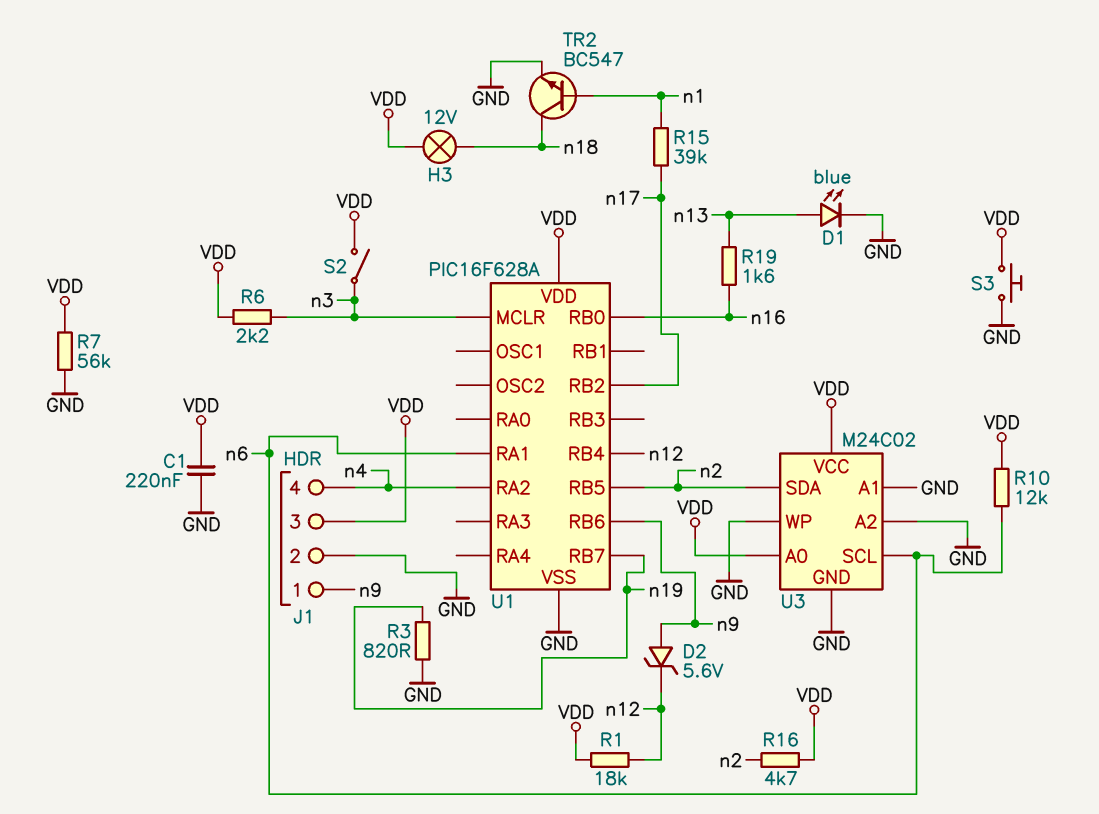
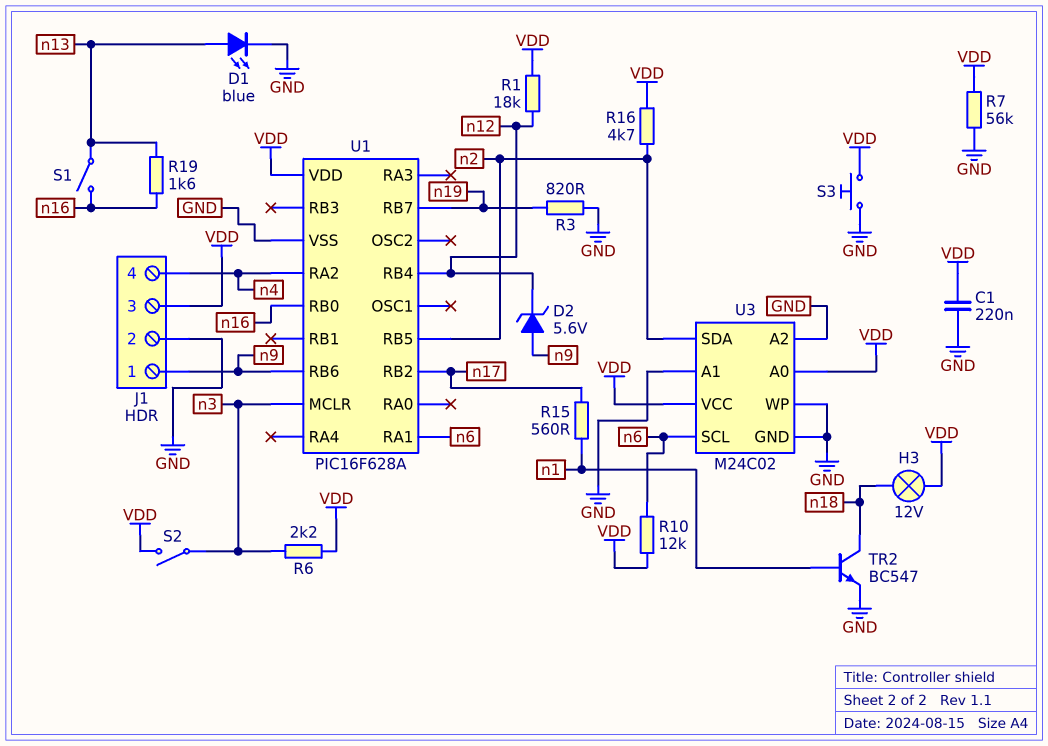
R15: 39k (n1, n17) -> 560 (n1, n17)
S1: none -> switch (n13, n16)

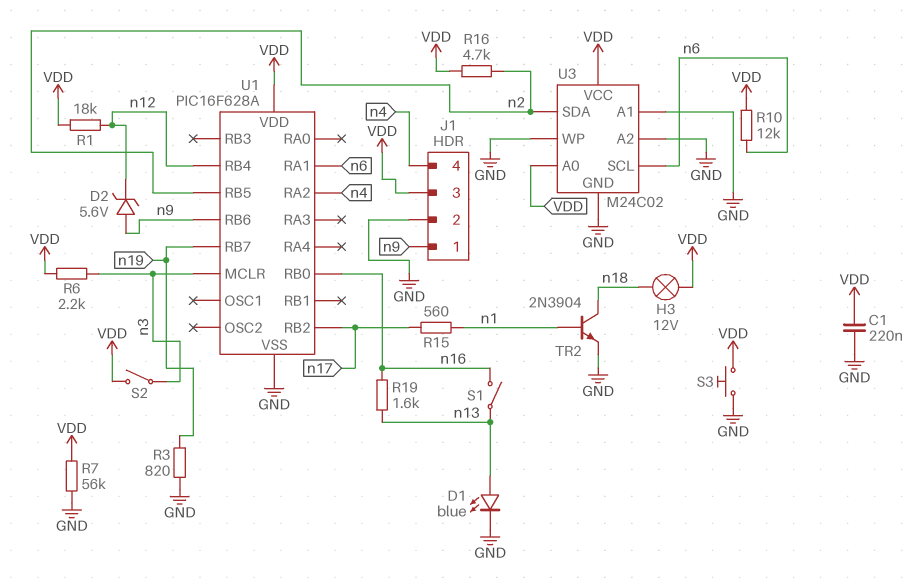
TR2: NPN BC547 (B n1, C n18, E GND) -> NPN 2N3904 (B n1, C n18, E GND)

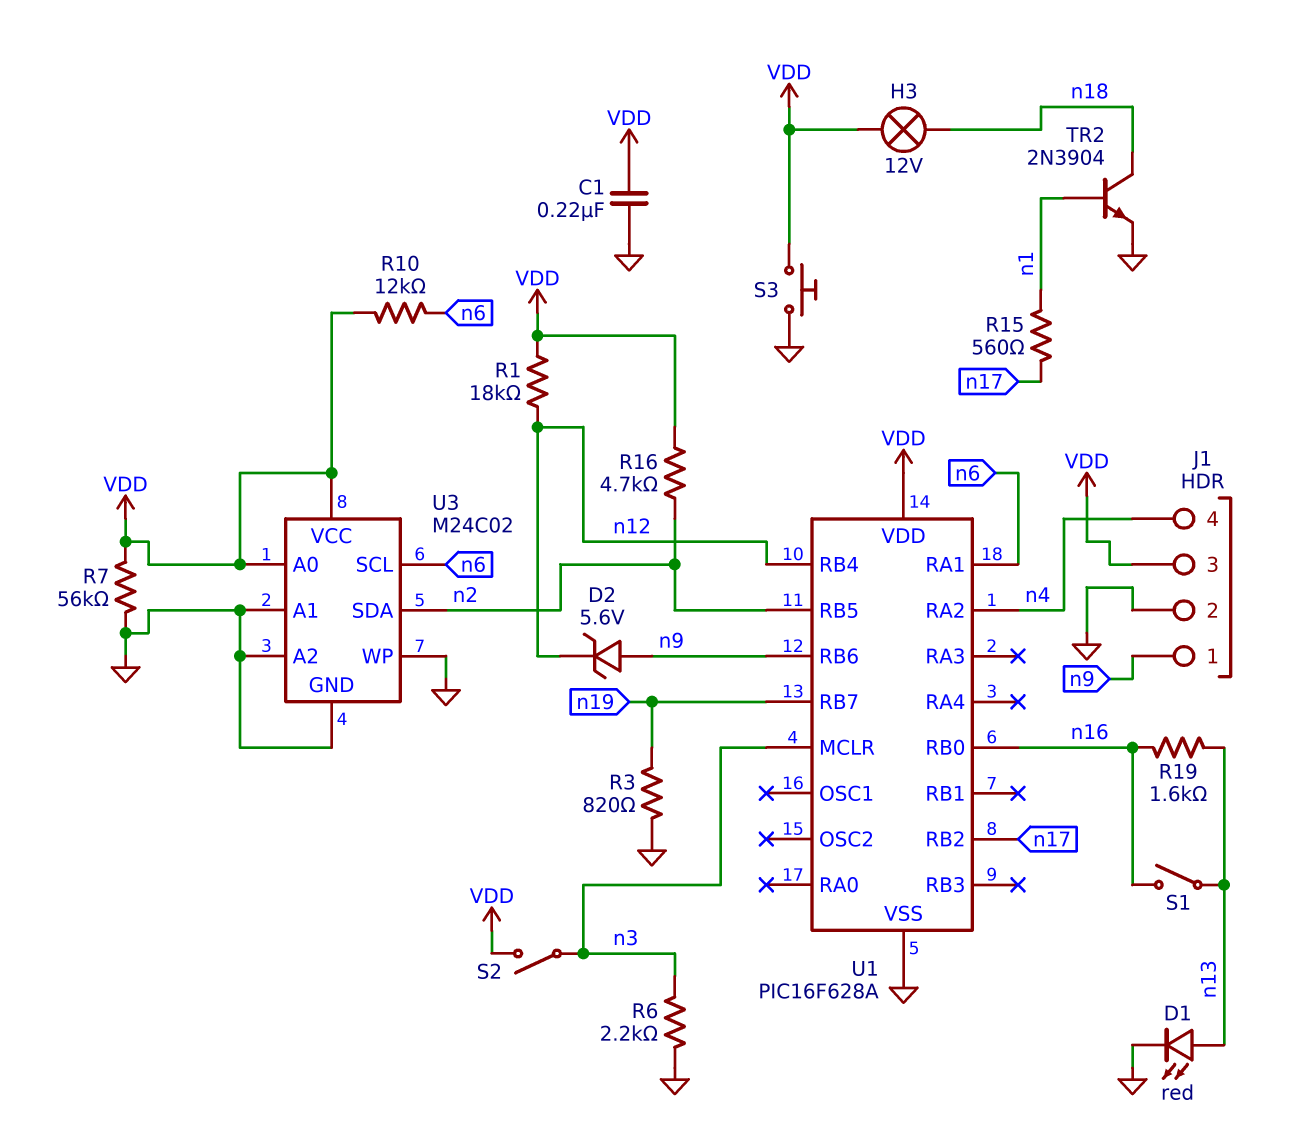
D1: LED blue (A n13, K GND) -> LED red (A n13, K GND)
R6: 2.2k (VDD, n3) -> 2.2k (GND, n3)

